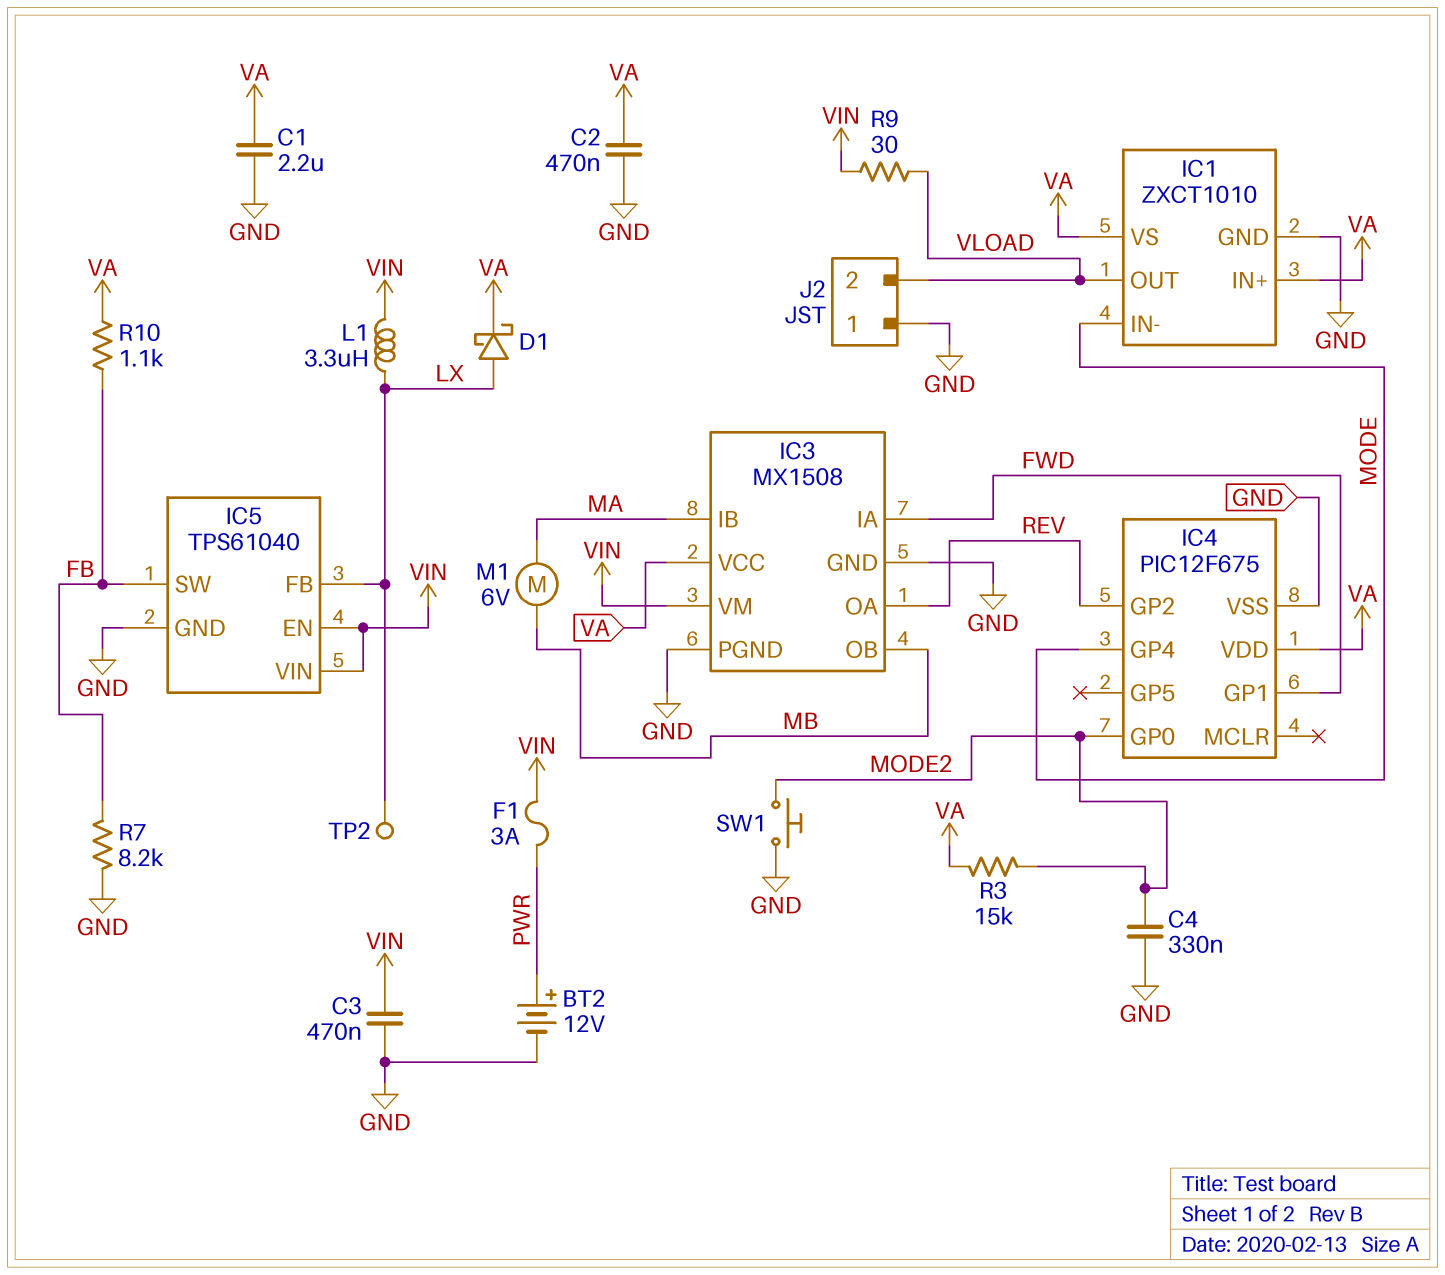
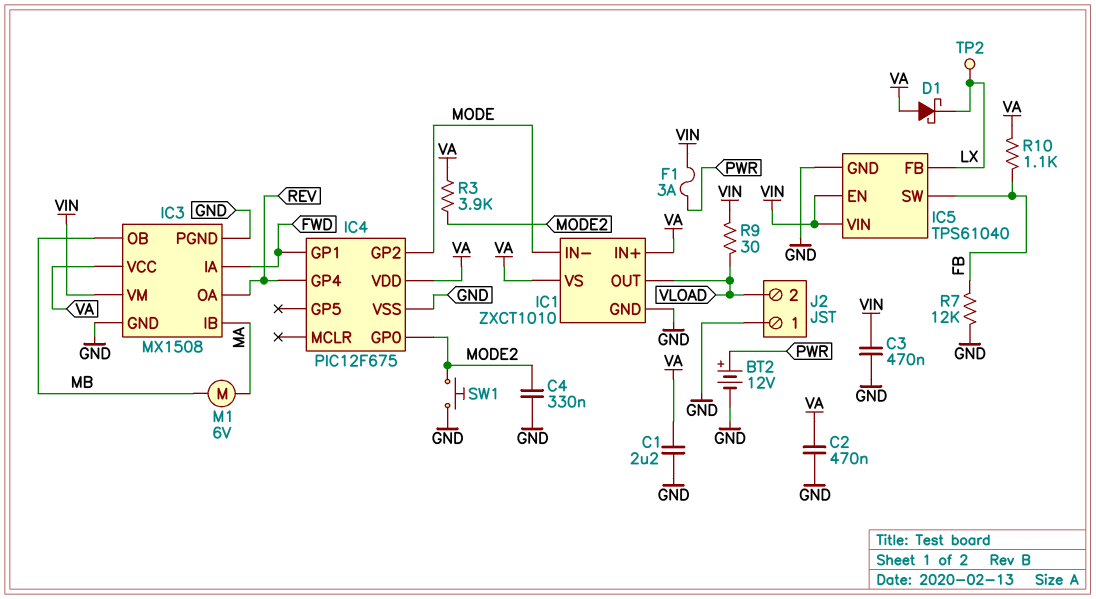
D1: schottky (A LX, K VA) -> schottky (A VA, K LX)
IC4 pin GP2: REV -> MODE
IC4 pin GP4: MODE -> REV
L1: 3.3uH (LX, VIN) -> none
R3: 15k (MODE2, VA) -> 3.9k (MODE2, VA)
R7: 8.2k (FB, GND) -> 12k (FB, GND)

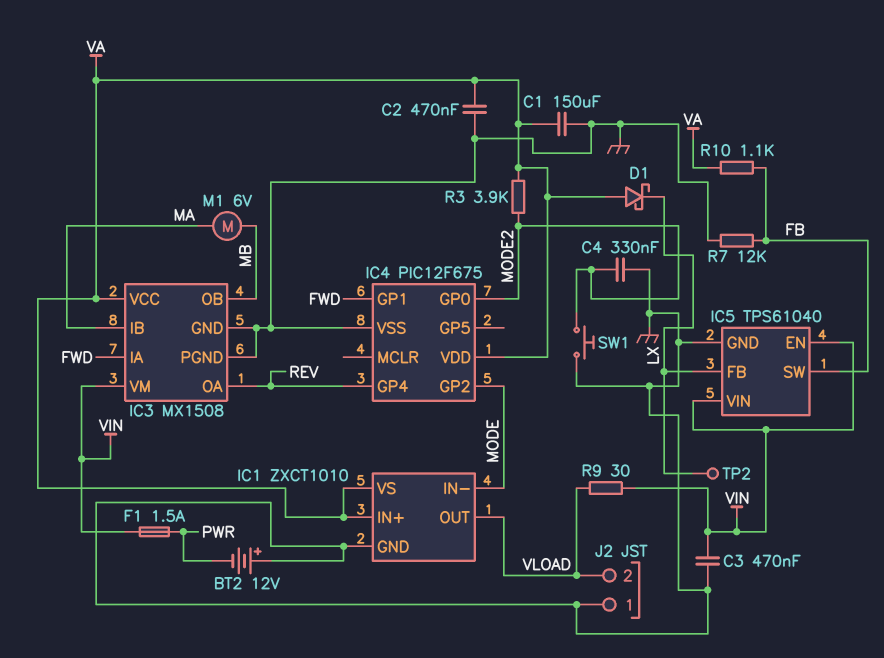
BT2: 12V (plus PWR, minus GND) -> 12V (plus GND, minus PWR)
C1: 2.2uF (GND, VA) -> 150uF (GND, VA)
F1: 3A (PWR, VIN) -> 1.5A (PWR, VIN)

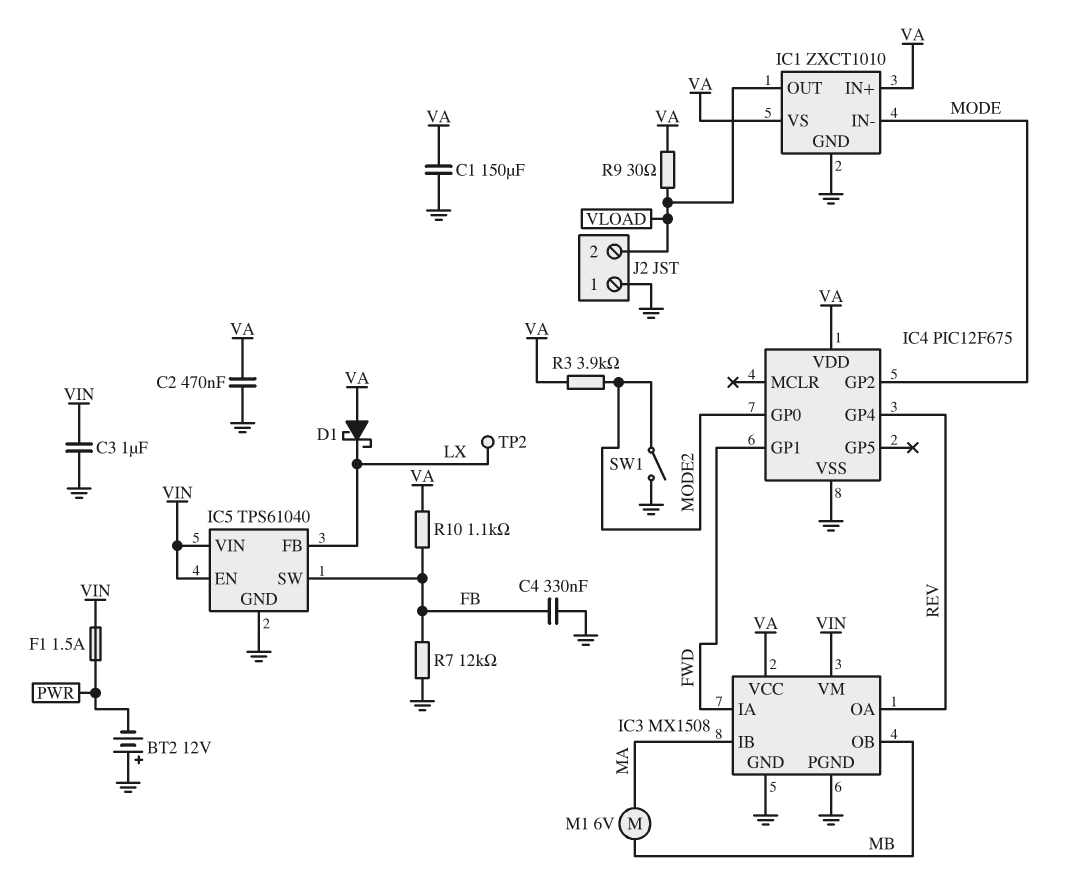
C3: 470nF (GND, VIN) -> 1uF (GND, VIN)
C4: 330nF (GND, MODE2) -> 330nF (FB, GND)
R9: 30 (VIN, VLOAD) -> 30 (VA, VLOAD)
SW1: button (GND, MODE2) -> switch (GND, MODE2)

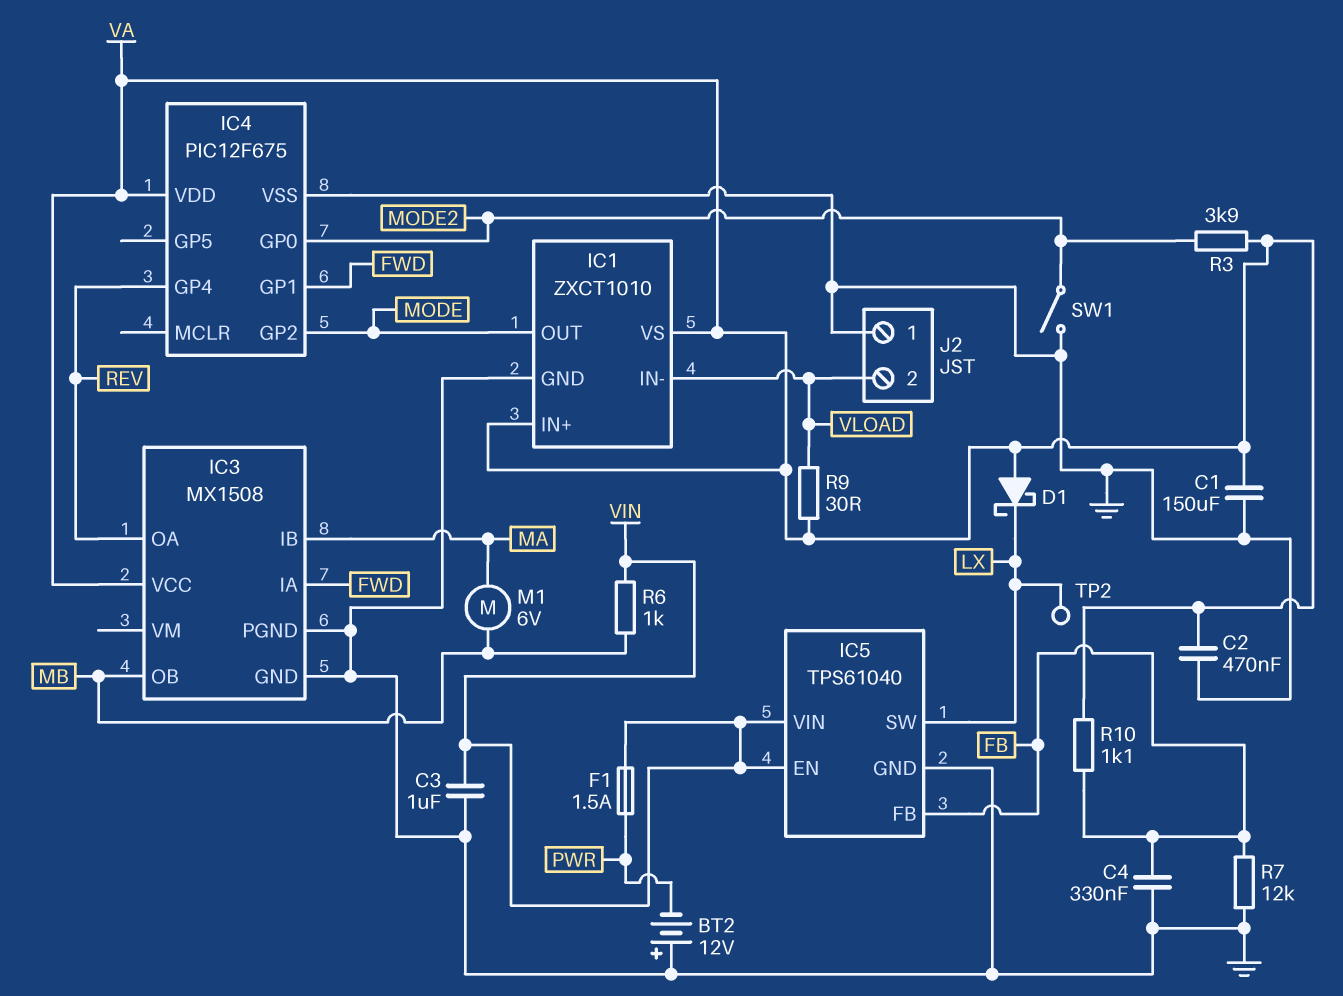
IC1 pin IN-: MODE -> VLOAD
IC1 pin OUT: VLOAD -> MODE
IC3 pin VM: VIN -> none
IC5 pin FB: LX -> FB
IC5 pin SW: FB -> LX
R6: none -> 1k (MB, VIN)

